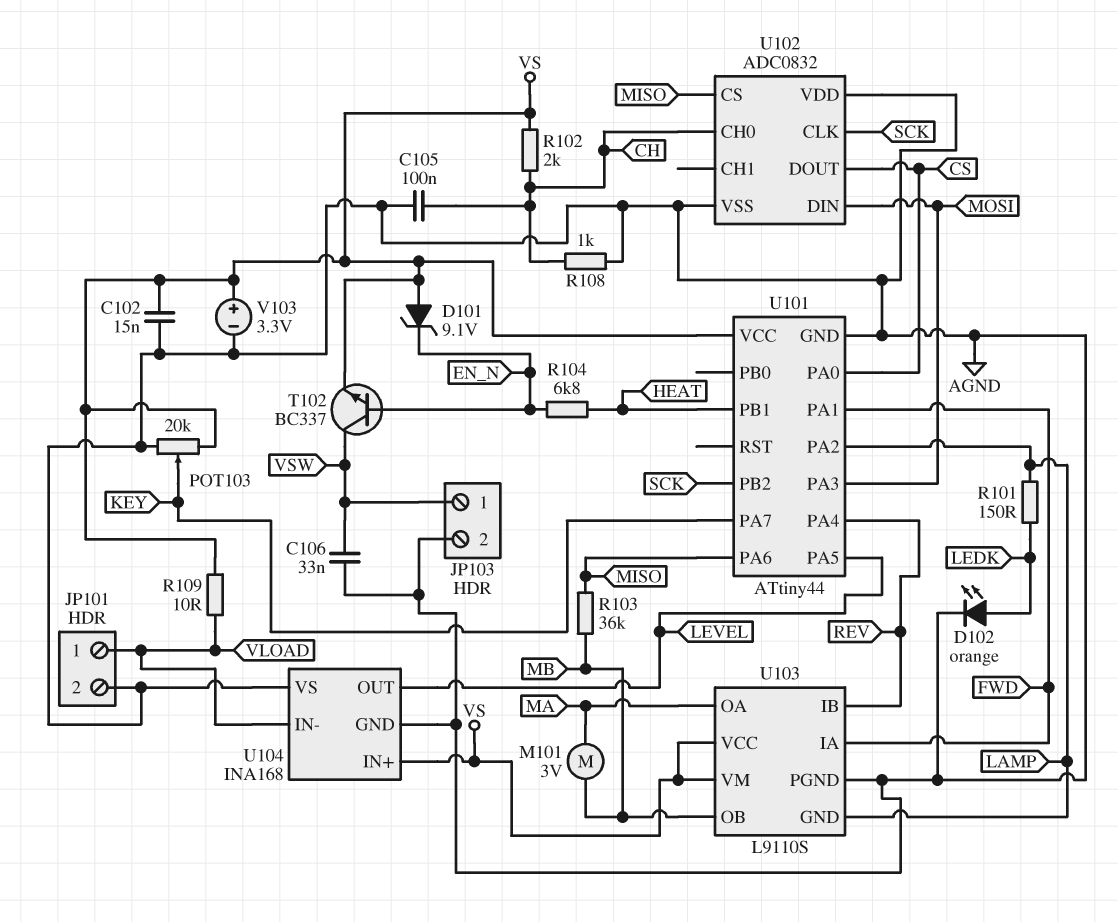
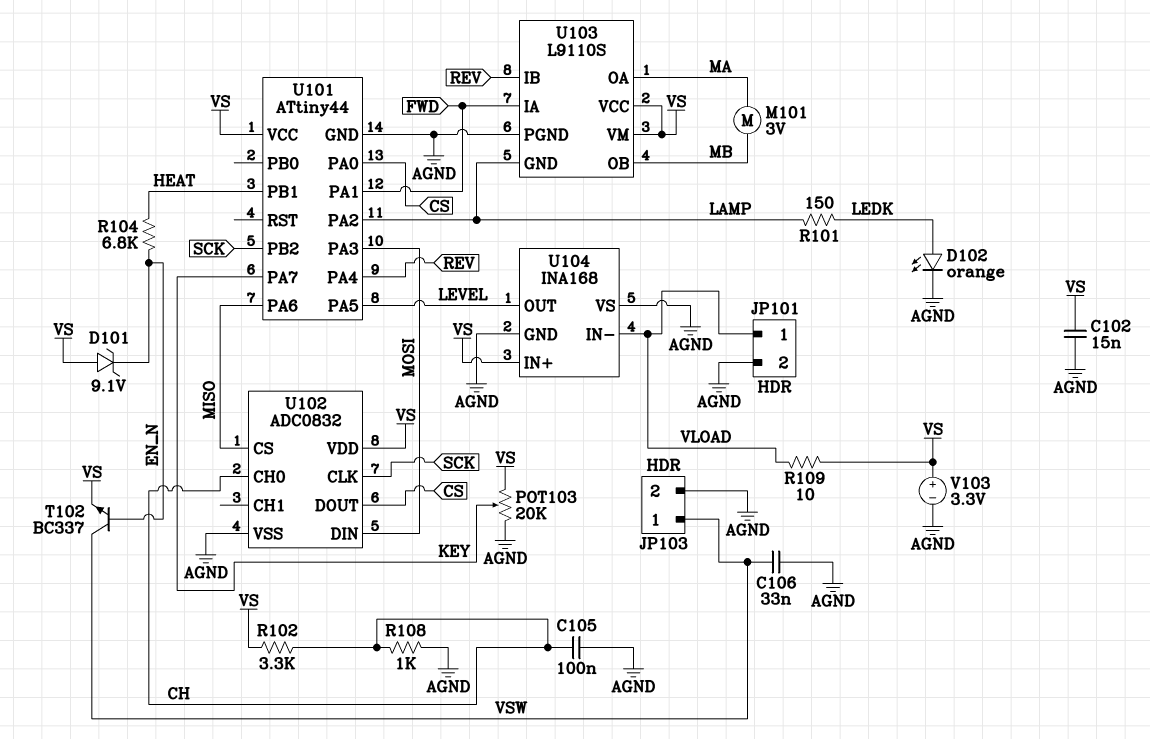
R102: 2k (CH, VS) -> 3.3k (CH, VS)
R103: 36k (MB, MISO) -> none
U102 pin VDD: AGND -> VS

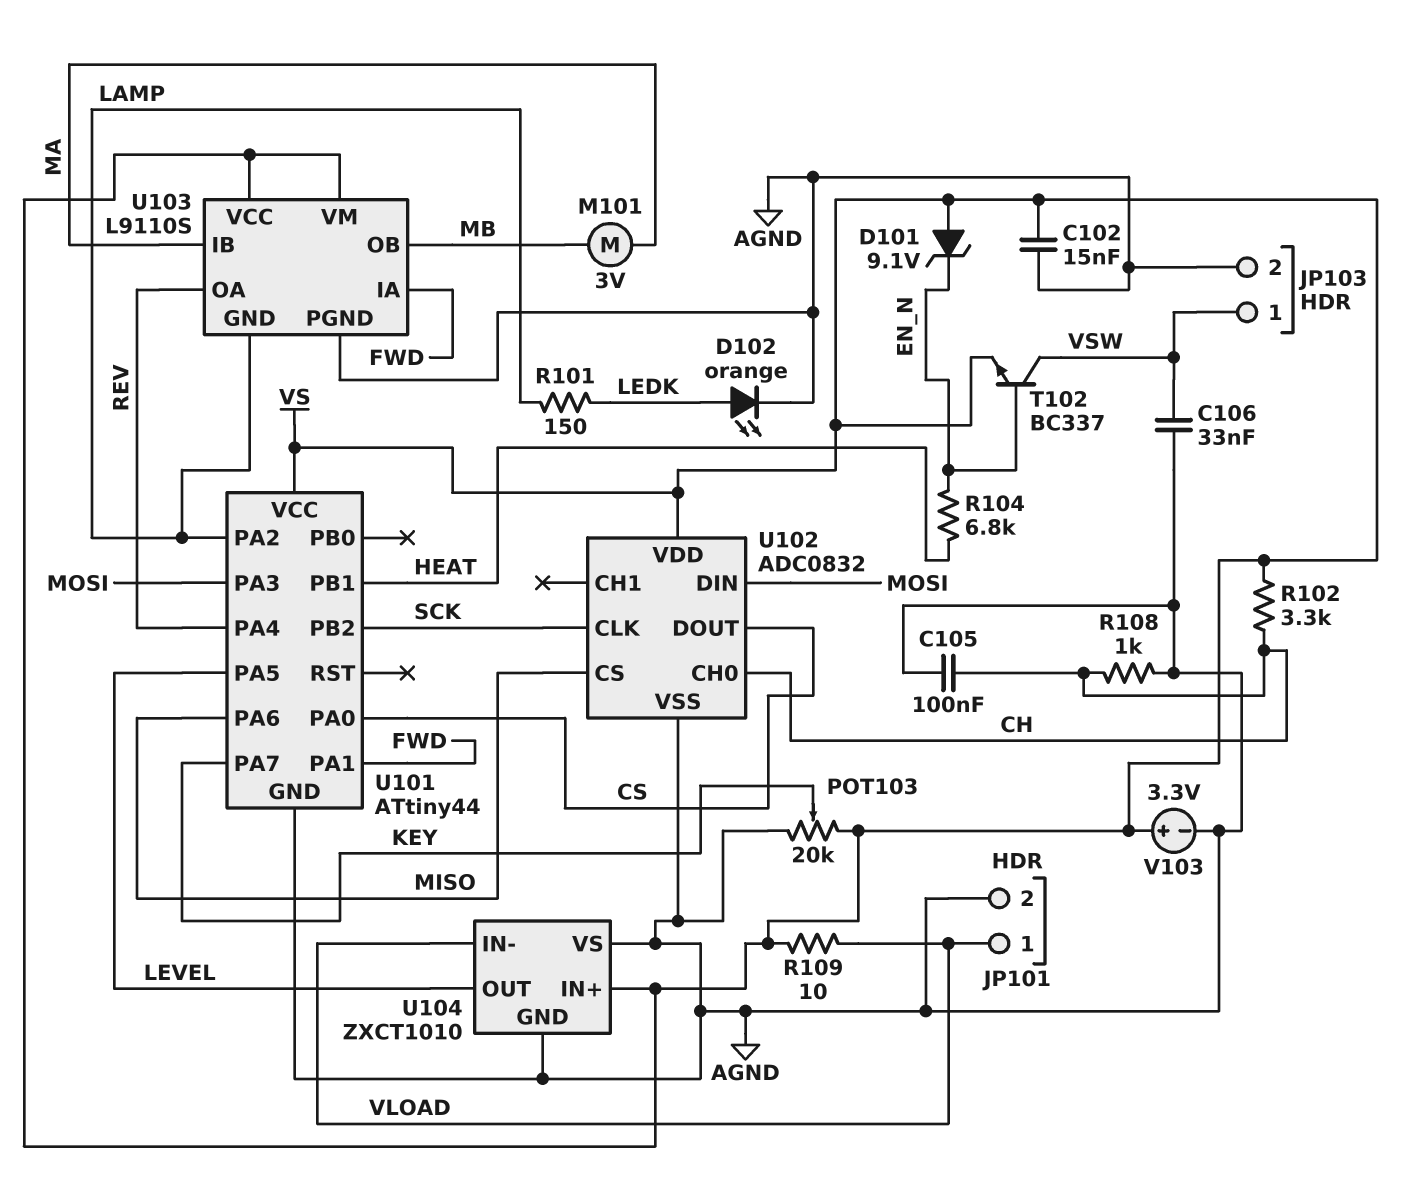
U103 pin IB: REV -> MA
U103 pin OA: MA -> REV
U104: INA168 -> ZXCT1010

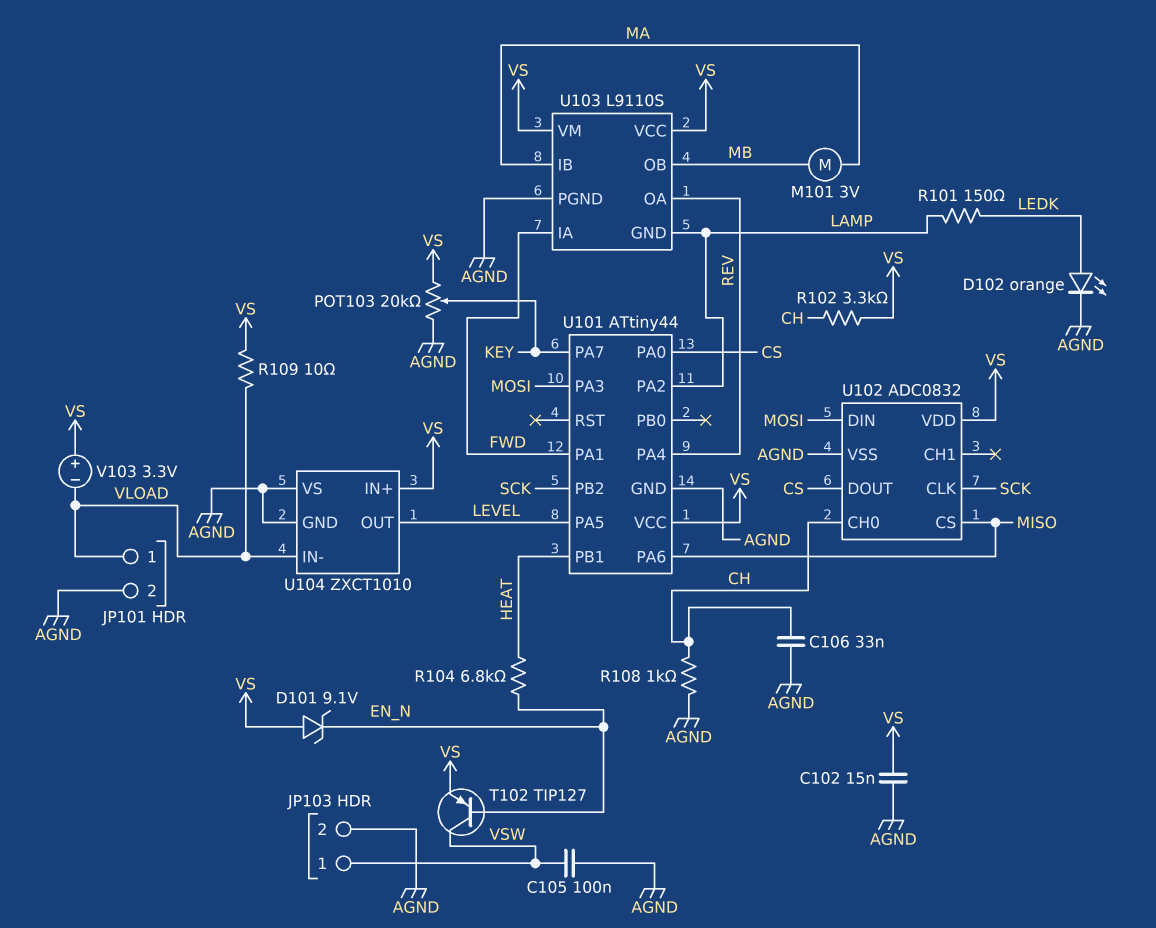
C105: 100nF (AGND, CH) -> 100nF (AGND, VSW)
C106: 33nF (AGND, VSW) -> 33nF (AGND, CH)
T102: NPN BC337 (B EN_N, C VSW, E VS) -> PNP TIP127 (B EN_N, C VSW, E VS)
V103: 3.3V (plus VS, minus AGND) -> 3.3V (plus VS, minus VLOAD)

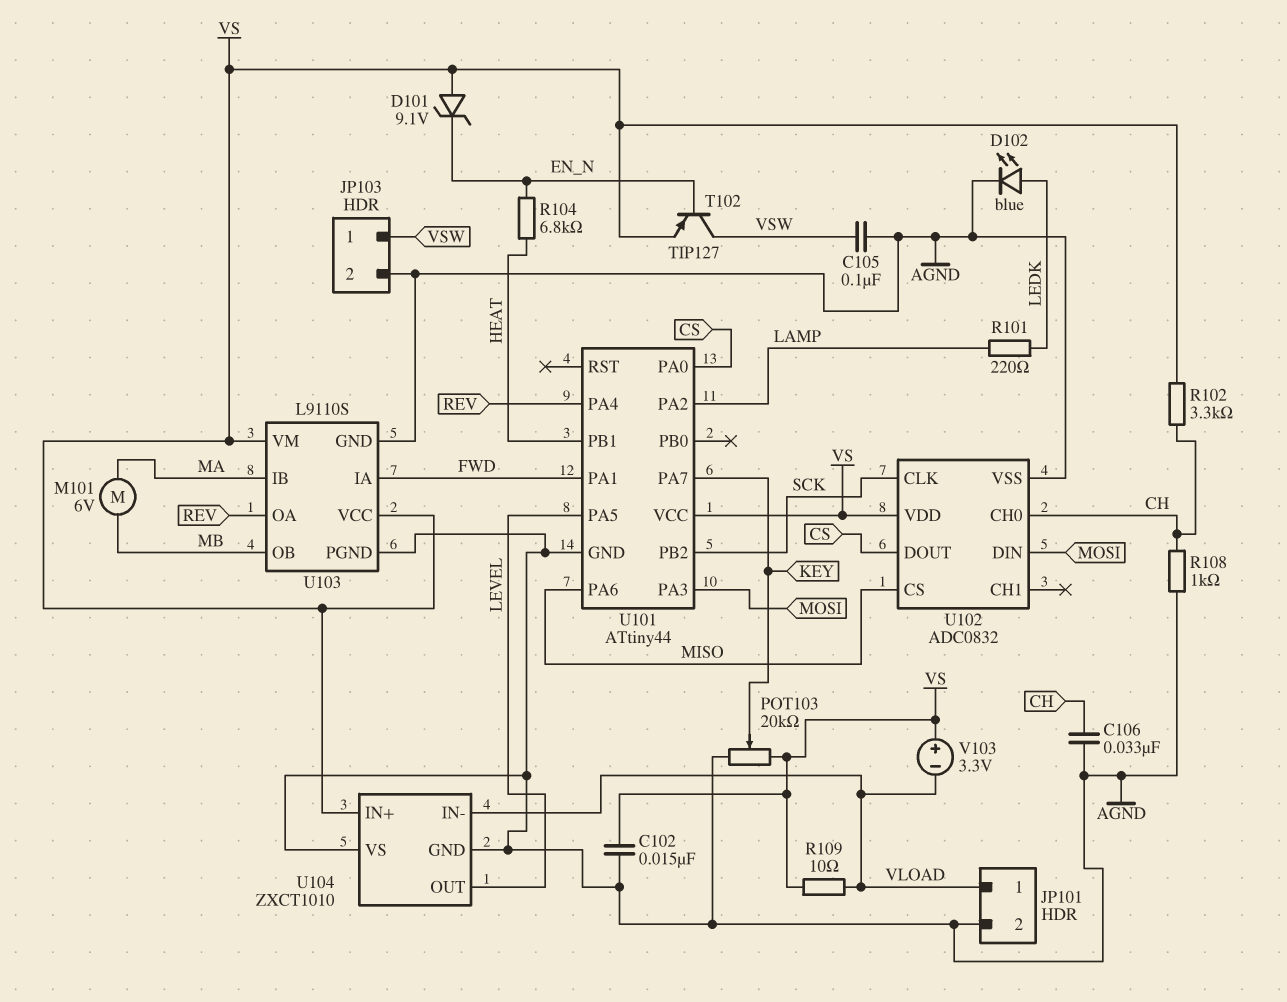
D102: LED orange (A LEDK, K AGND) -> LED blue (A LEDK, K AGND)
M101: motor 3V (MA, MB) -> motor 6V (MA, MB)
R101: 150 (LAMP, LEDK) -> 220 (LAMP, LEDK)
U103 pin GND: LAMP -> AGND

